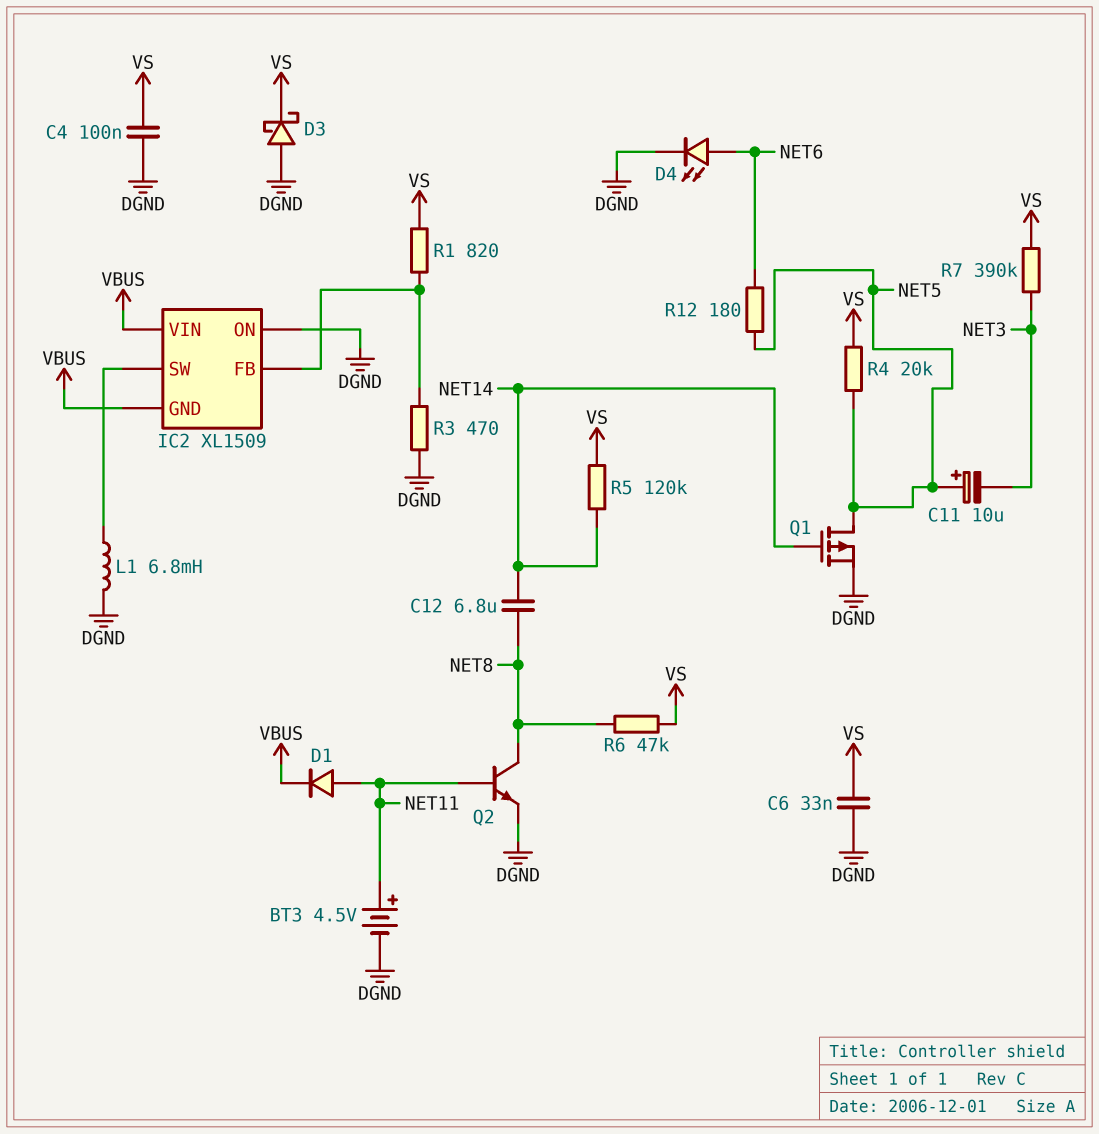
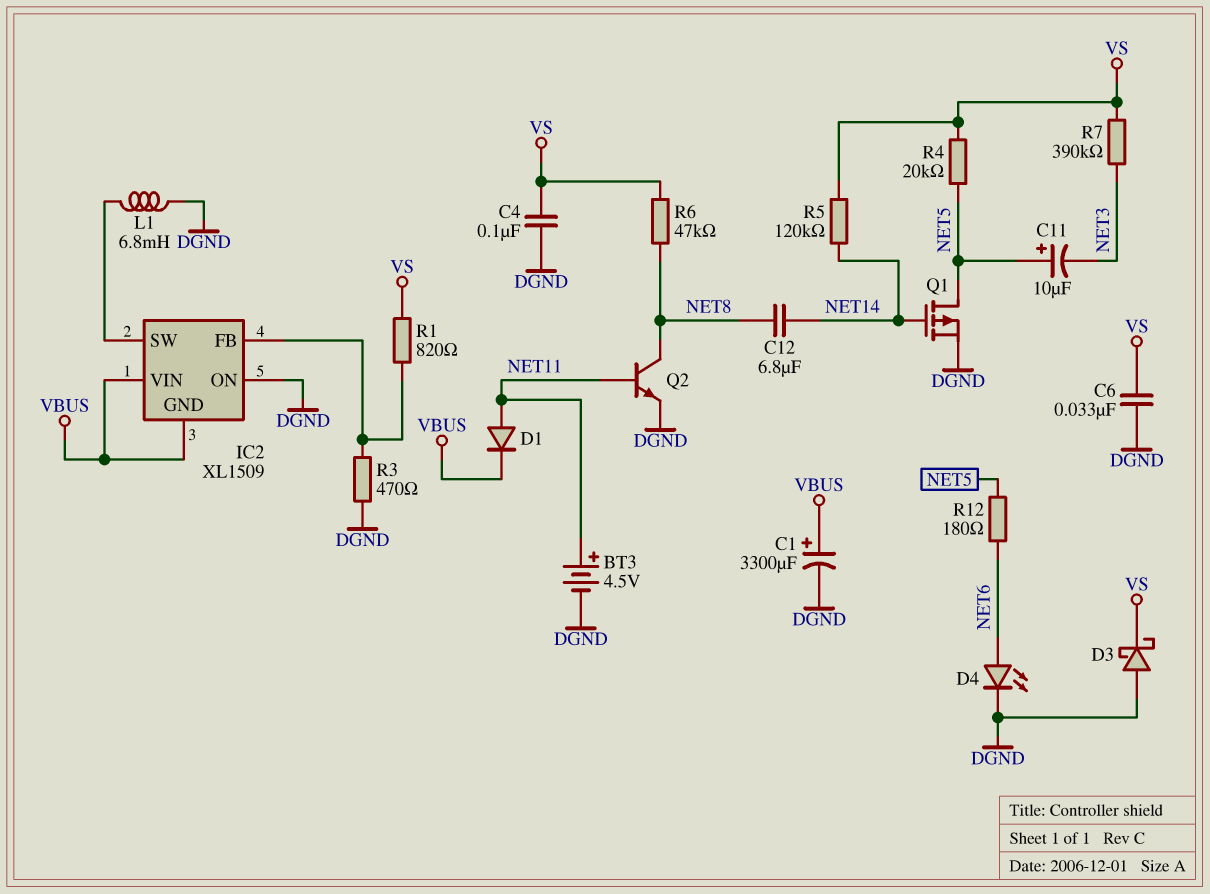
C1: none -> 3300uF (plus VBUS, minus DGND)

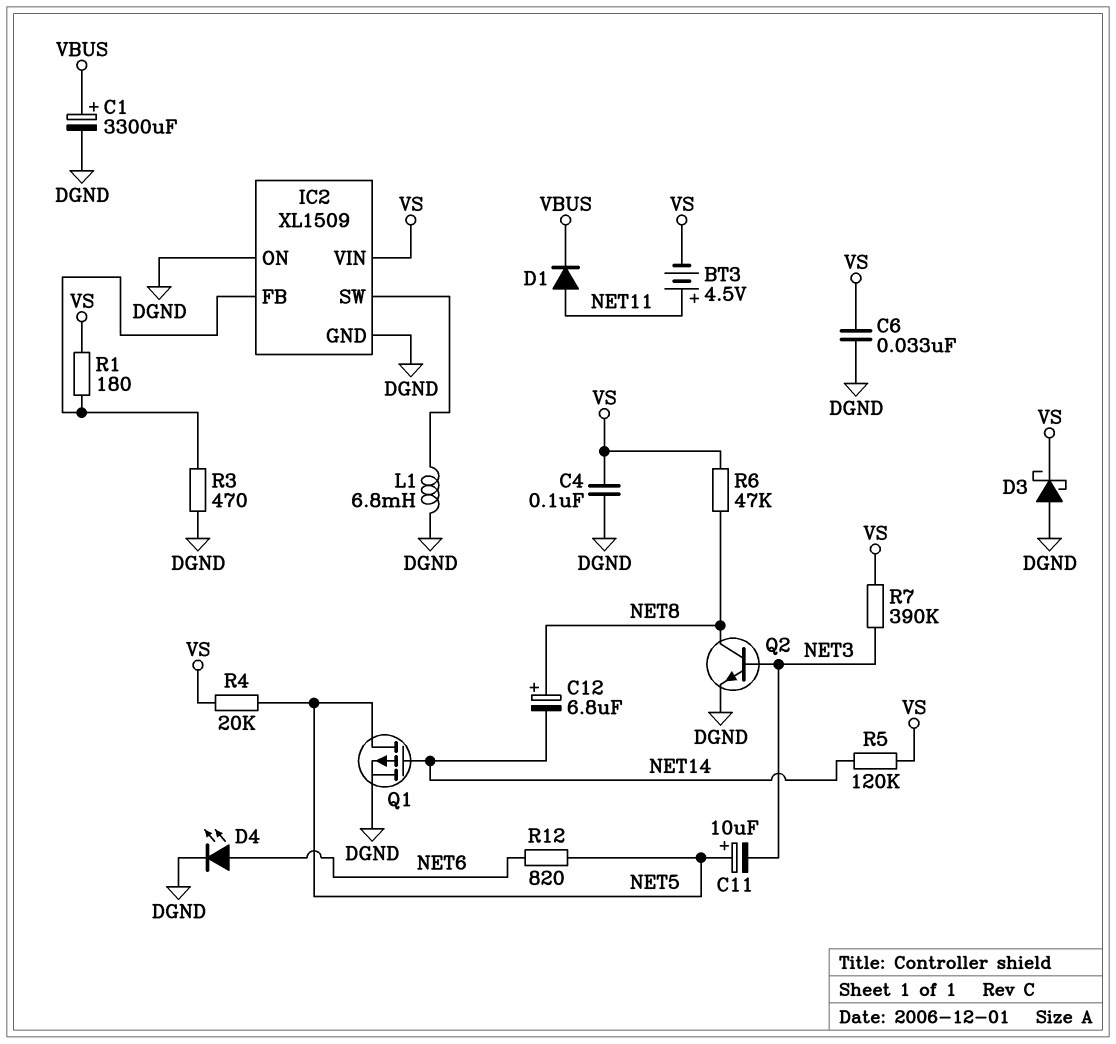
BT3: 4.5V (plus NET11, minus DGND) -> 4.5V (plus NET11, minus VS)
C12: 6.8uF (NET8, NET14) -> 6.8uF (plus NET8, minus NET14)
IC2 pin GND: VBUS -> DGND
IC2 pin VIN: VBUS -> VS
Q2: NPN (B NET11, C NET8, E DGND) -> NPN (B NET3, C NET8, E DGND)
R1: 820 (IC2/FB, VS) -> 180 (IC2/FB, VS)
R12: 180 (NET5, NET6) -> 820 (NET5, NET6)

